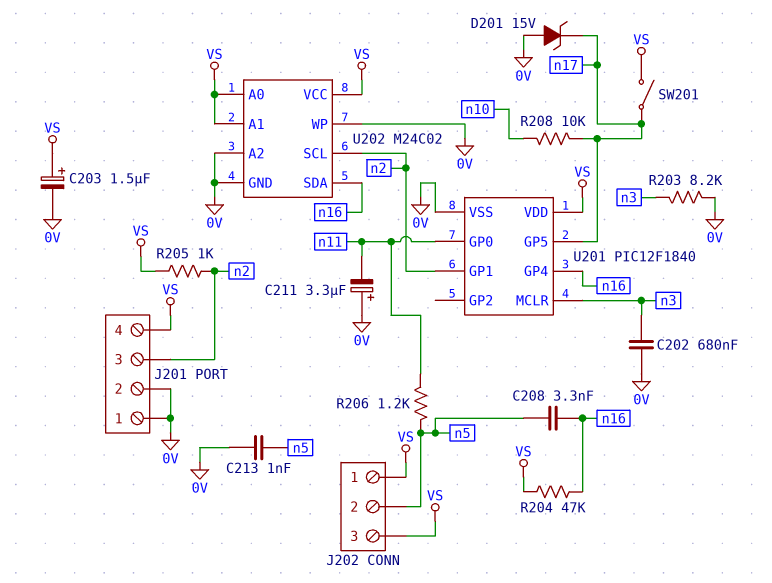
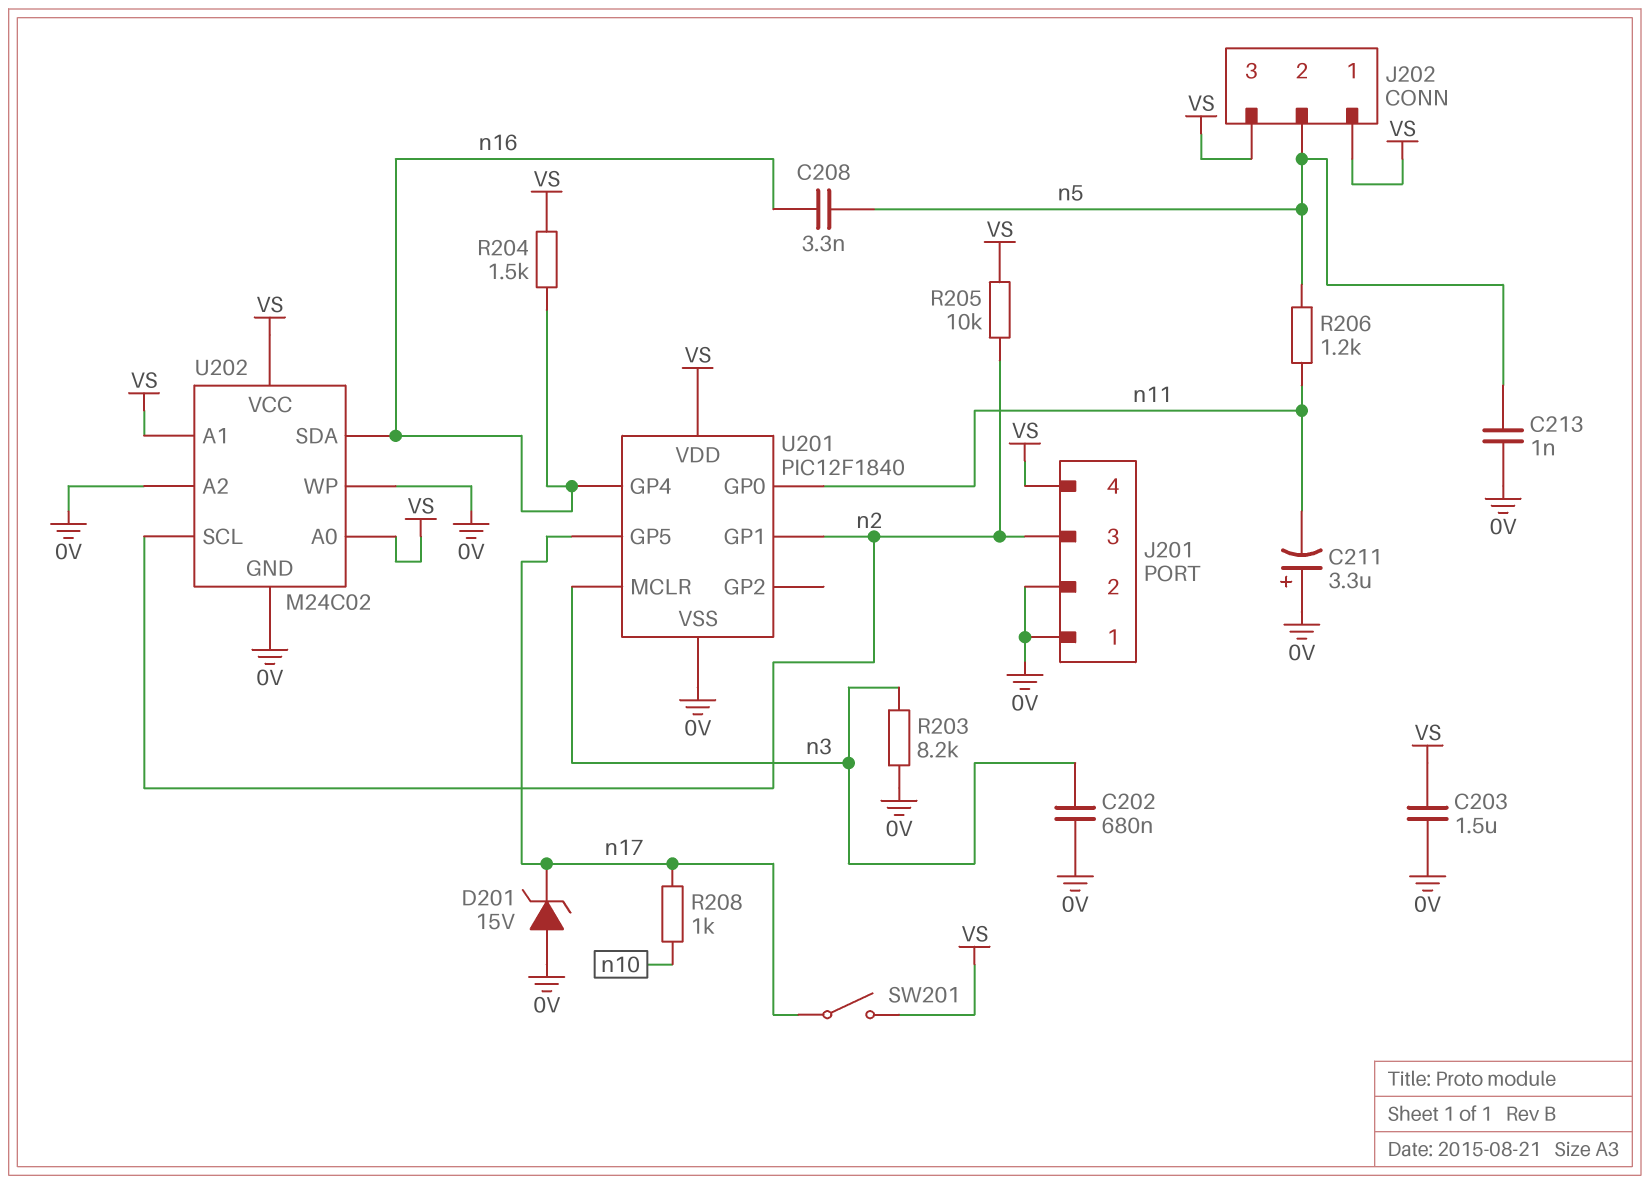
C203: 1.5uF (plus VS, minus 0V) -> 1.5uF (0V, VS)
R204: 47k (VS, n16) -> 1.5k (VS, n16)
R205: 1k (VS, n2) -> 10k (VS, n2)
R208: 10k (n10, n17) -> 1k (n10, n17)

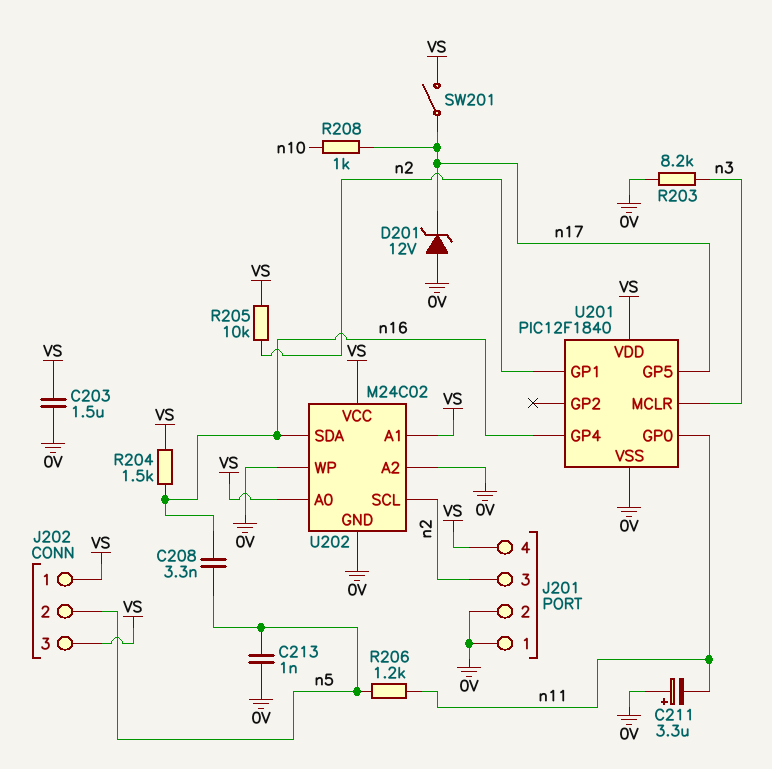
C202: 680nF (0V, n3) -> none
D201: zener 15V (A 0V, K n17) -> zener 12V (A 0V, K n17)

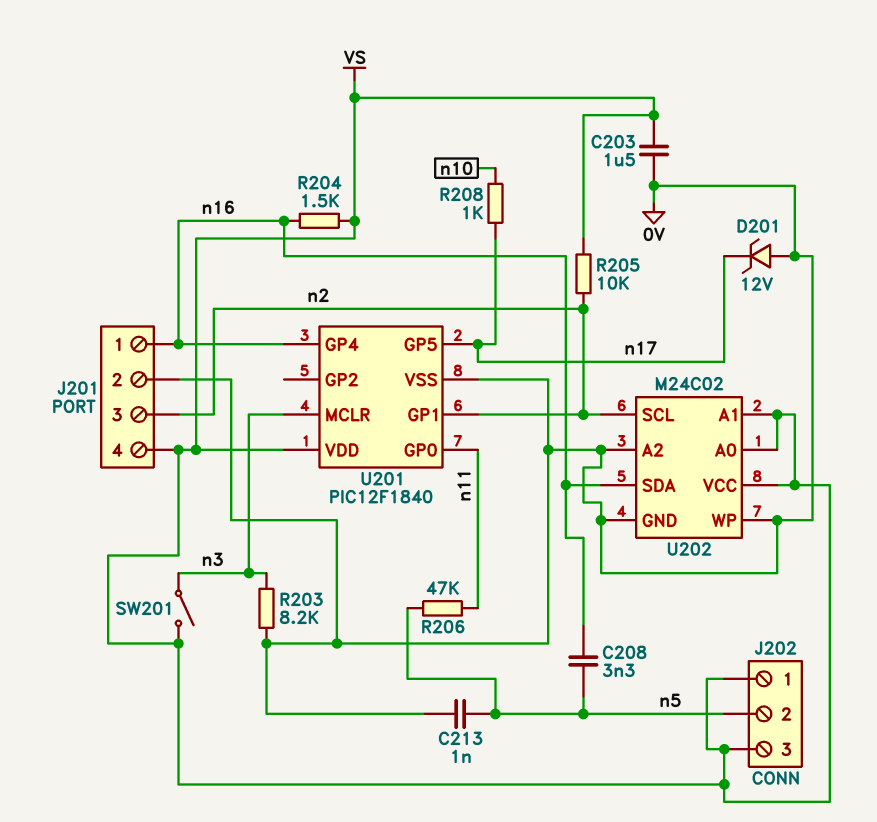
C211: 3.3uF (plus 0V, minus n11) -> none
J201 pin 1: 0V -> n16
R206: 1.2k (n5, n11) -> 47k (n5, n11)
SW201: switch (VS, n17) -> switch (VS, n3)

